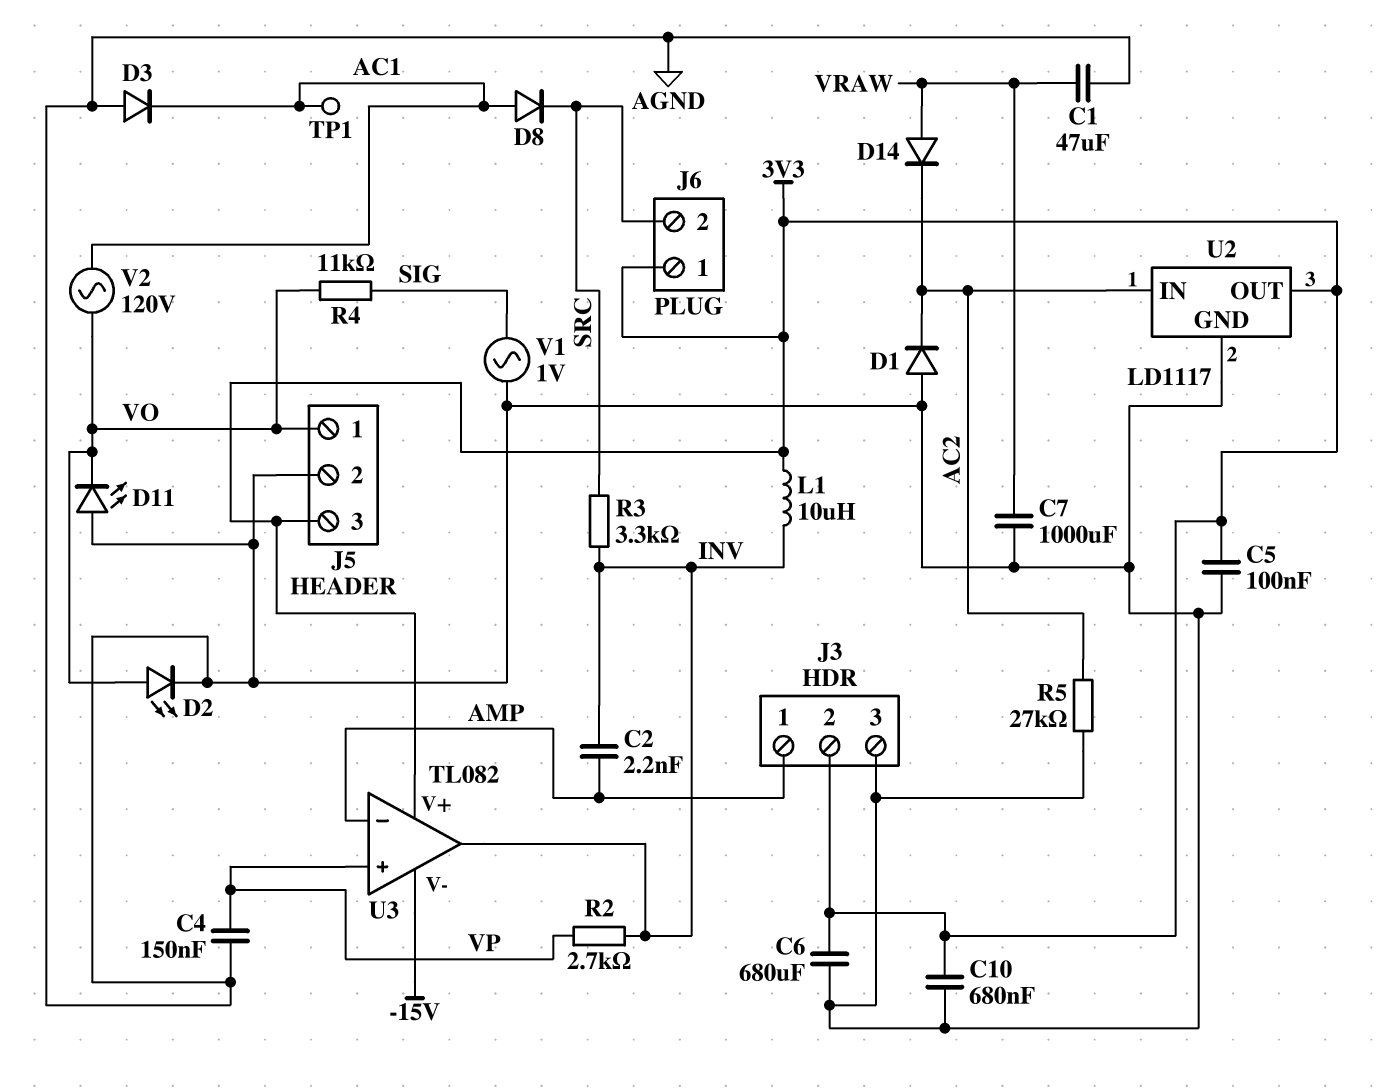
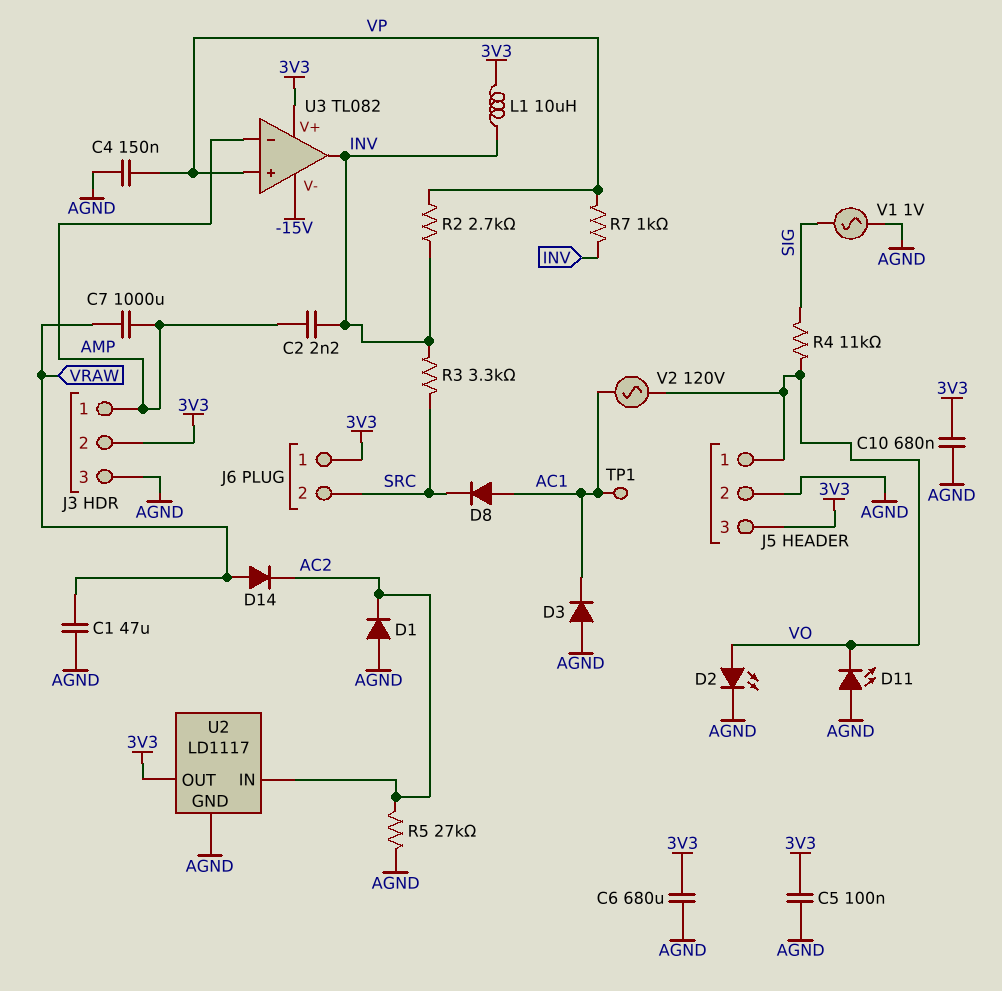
C7: 1000uF (AGND, VRAW) -> 1000uF (AMP, VRAW)
R7: none -> 1k (INV, VP)

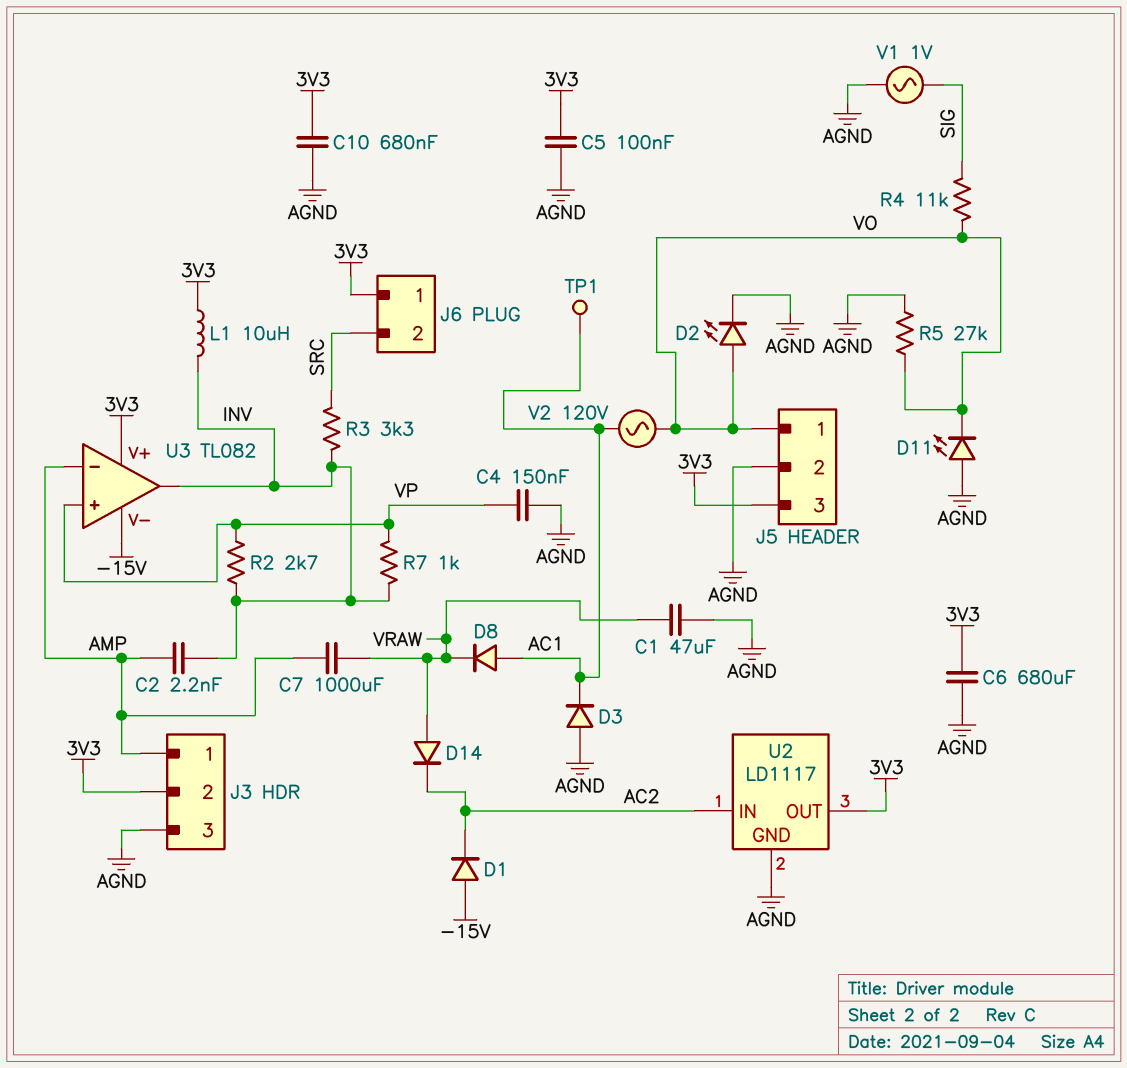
D1: diode (A AGND, K AC2) -> diode (A -15V, K AC2)
D8: diode (A AC1, K SRC) -> diode (A AC1, K VRAW)
R5: 27k (AC2, AGND) -> 27k (AGND, VO)

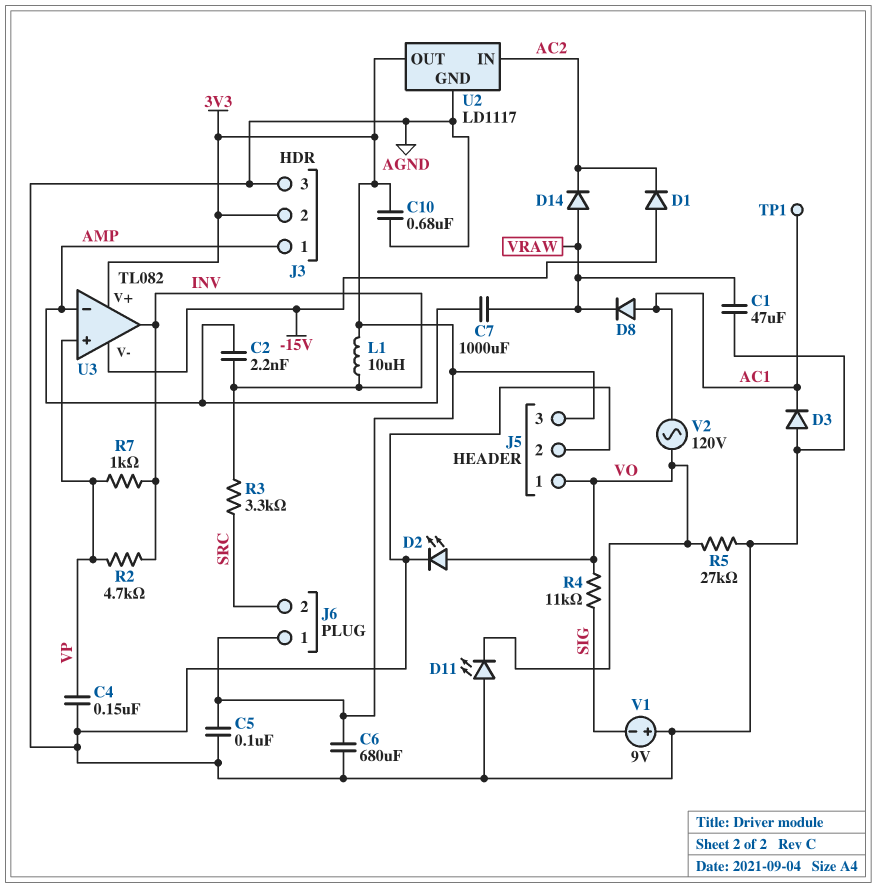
R2: 2.7k (INV, VP) -> 4.7k (INV, VP)
V1: AC 1V (AGND, SIG) -> 9V (plus AGND, minus SIG)

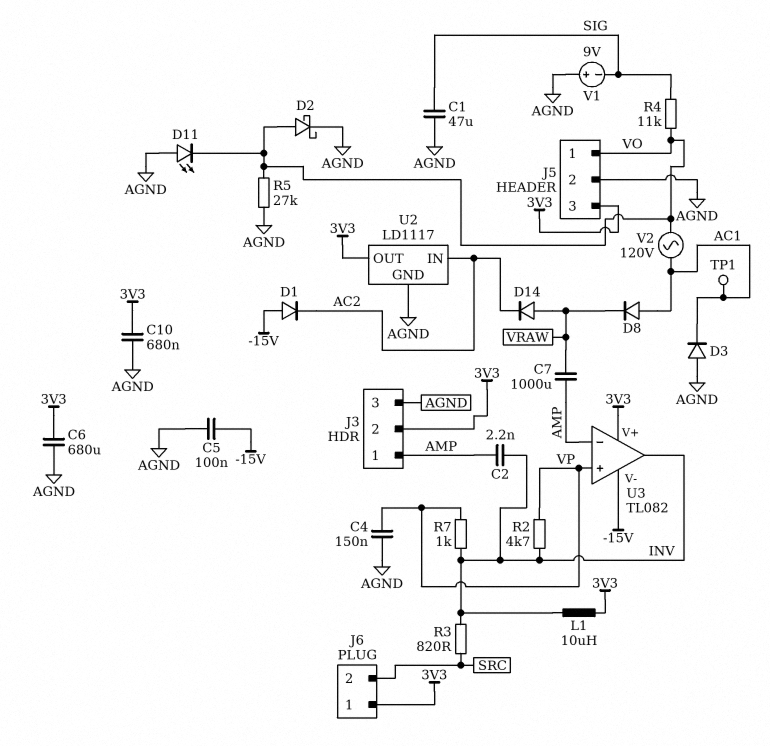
C1: 47uF (AGND, VRAW) -> 47uF (AGND, SIG)
C5: 100nF (3V3, AGND) -> 100nF (-15V, AGND)
D2: LED (A VO, K AGND) -> schottky (A VO, K AGND)
R3: 3.3k (INV, SRC) -> 820 (INV, SRC)

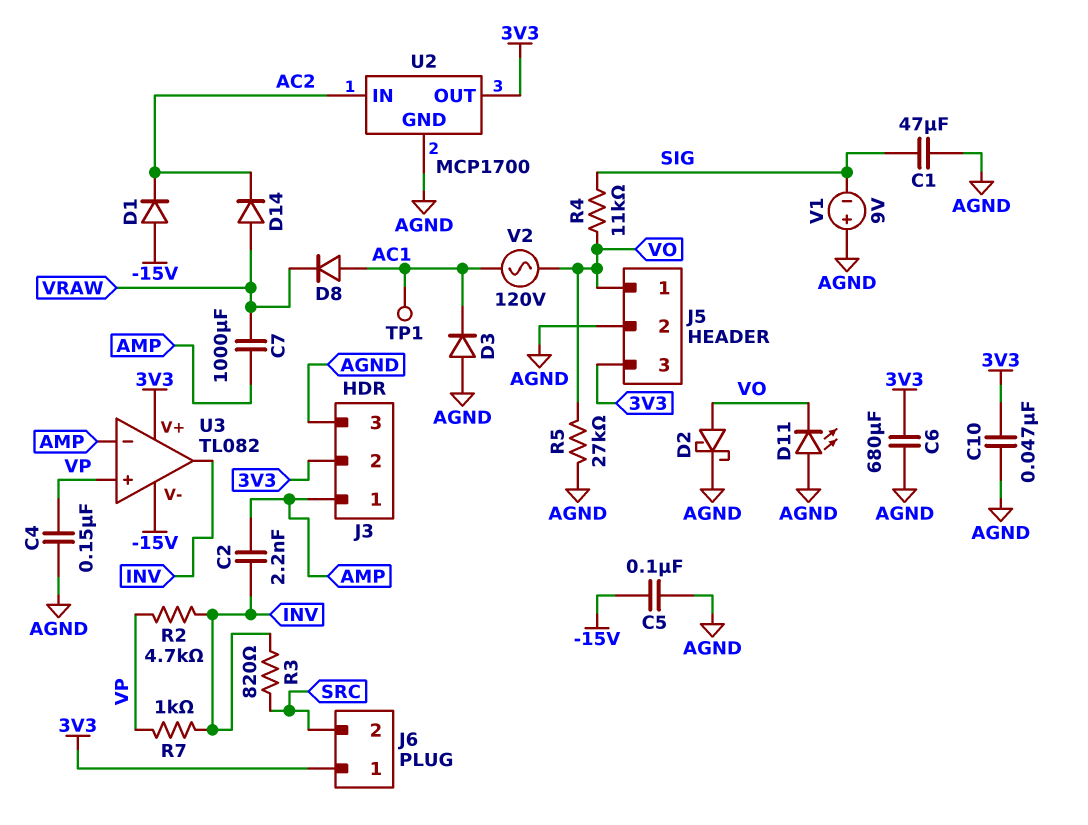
C10: 680nF (3V3, AGND) -> 47nF (3V3, AGND)
L1: 10uH (3V3, INV) -> none
U2: LD1117 -> MCP1700

